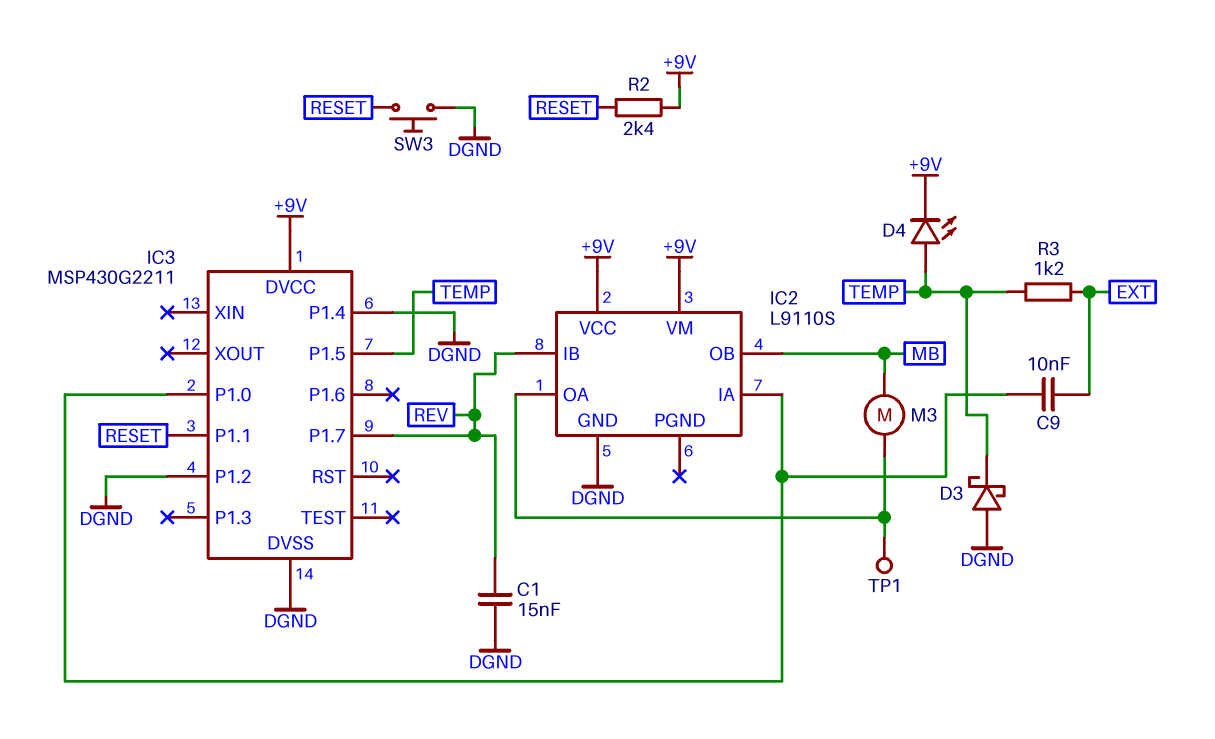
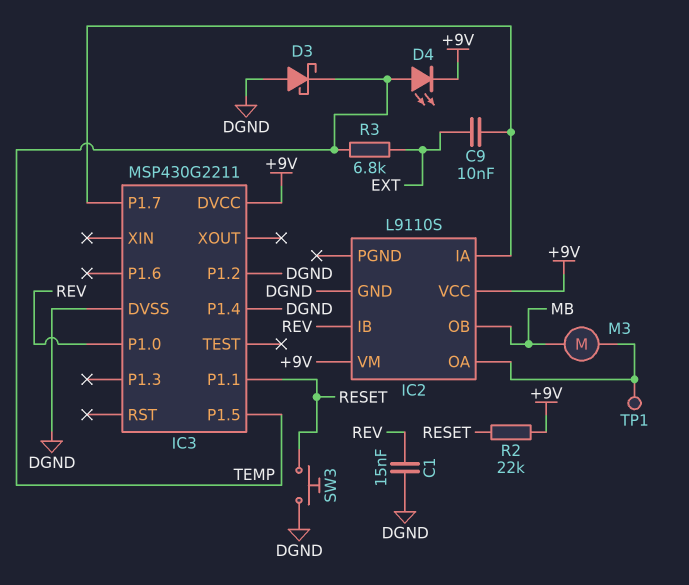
IC3 pin P1.0: IC2/IA -> REV
IC3 pin P1.7: REV -> IC2/IA
R2: 2.4k (+9V, RESET) -> 22k (+9V, RESET)
R3: 1.2k (EXT, TEMP) -> 6.8k (EXT, TEMP)

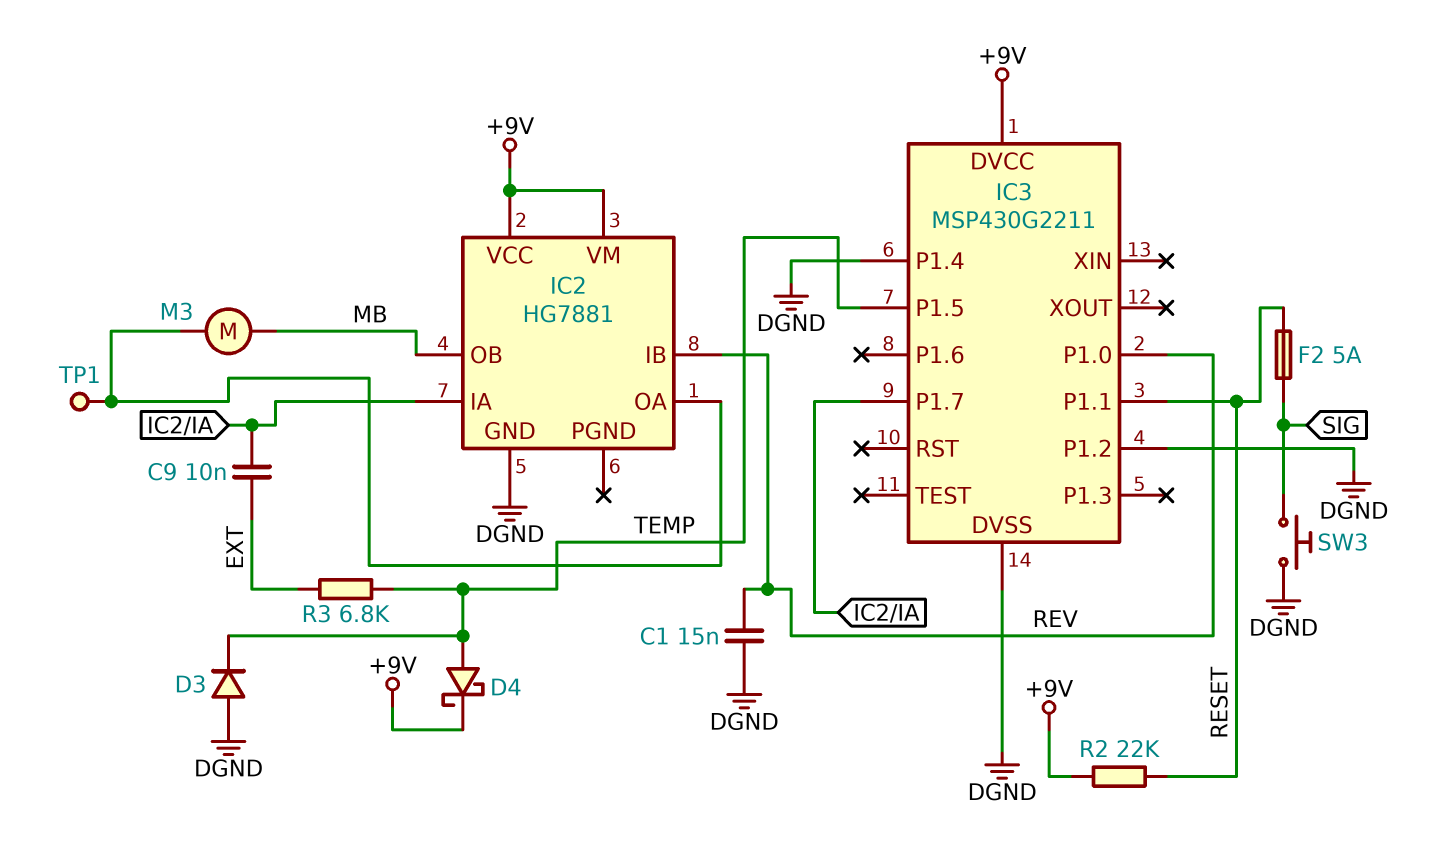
D3: schottky (A DGND, K TEMP) -> diode (A DGND, K TEMP)
D4: LED (A TEMP, K +9V) -> schottky (A TEMP, K +9V)
F2: none -> 5A (RESET, SIG)
IC2: L9110S -> HG7881
SW3: button (DGND, RESET) -> button (DGND, SIG)

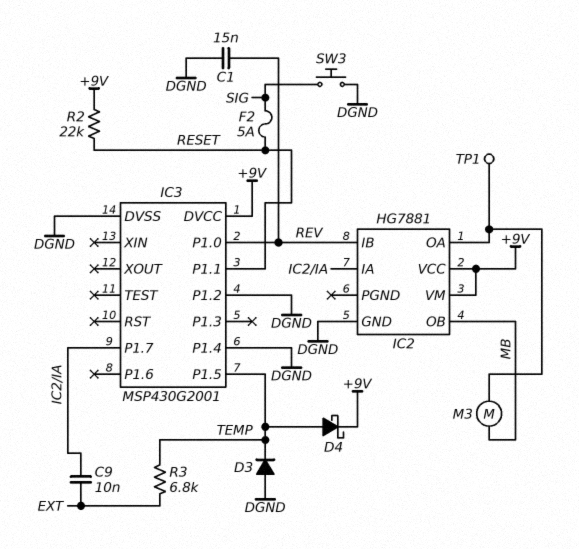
IC3: MSP430G2211 -> MSP430G2001

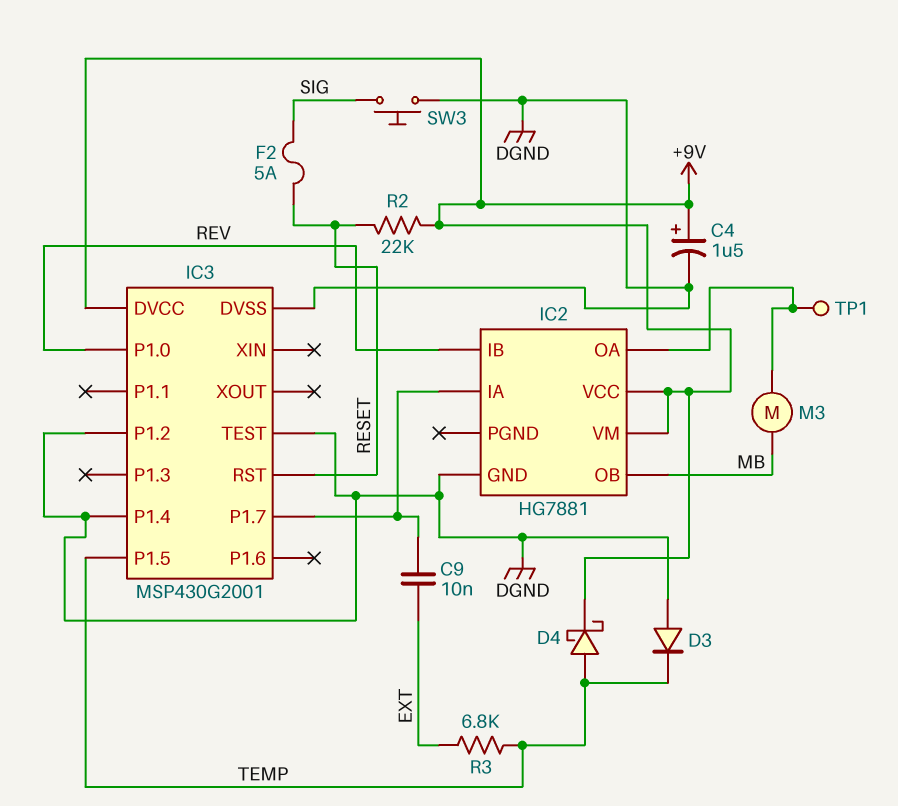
C1: 15nF (DGND, REV) -> none
C4: none -> 1.5uF (plus +9V, minus DGND)
IC3 pin P1.1: RESET -> none
IC3 pin RST: none -> RESET
IC3 pin TEST: none -> DGND

